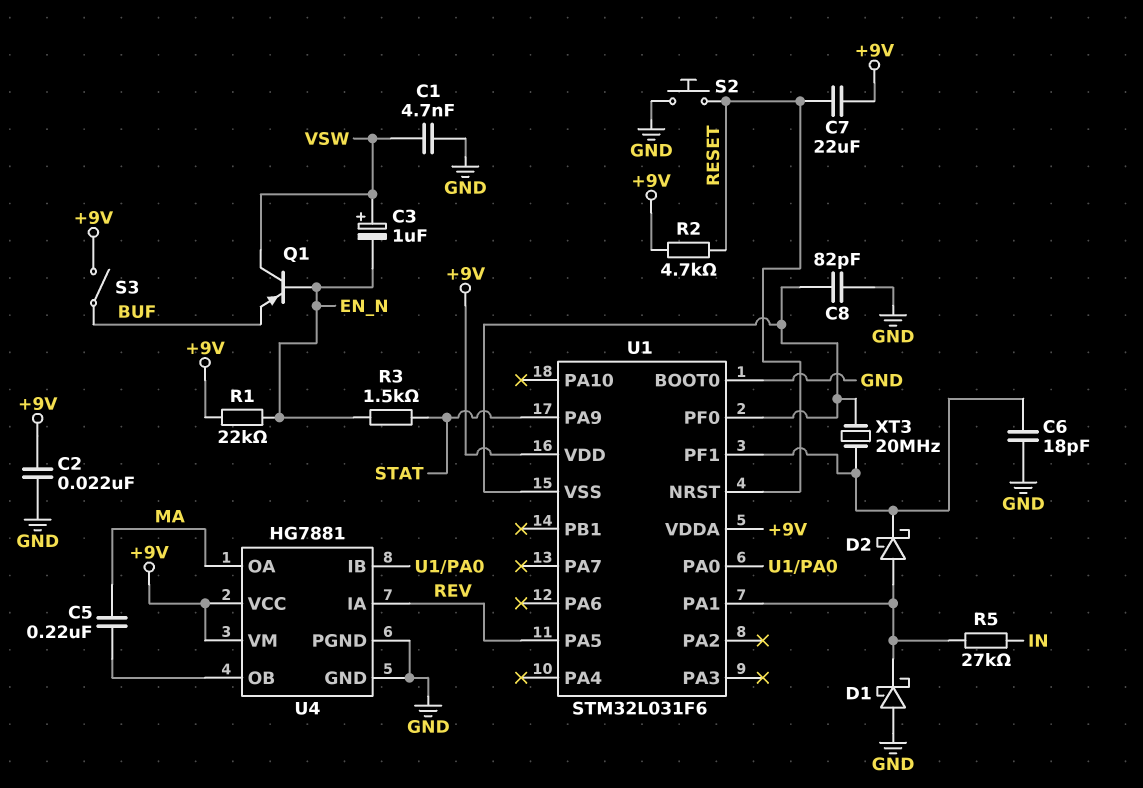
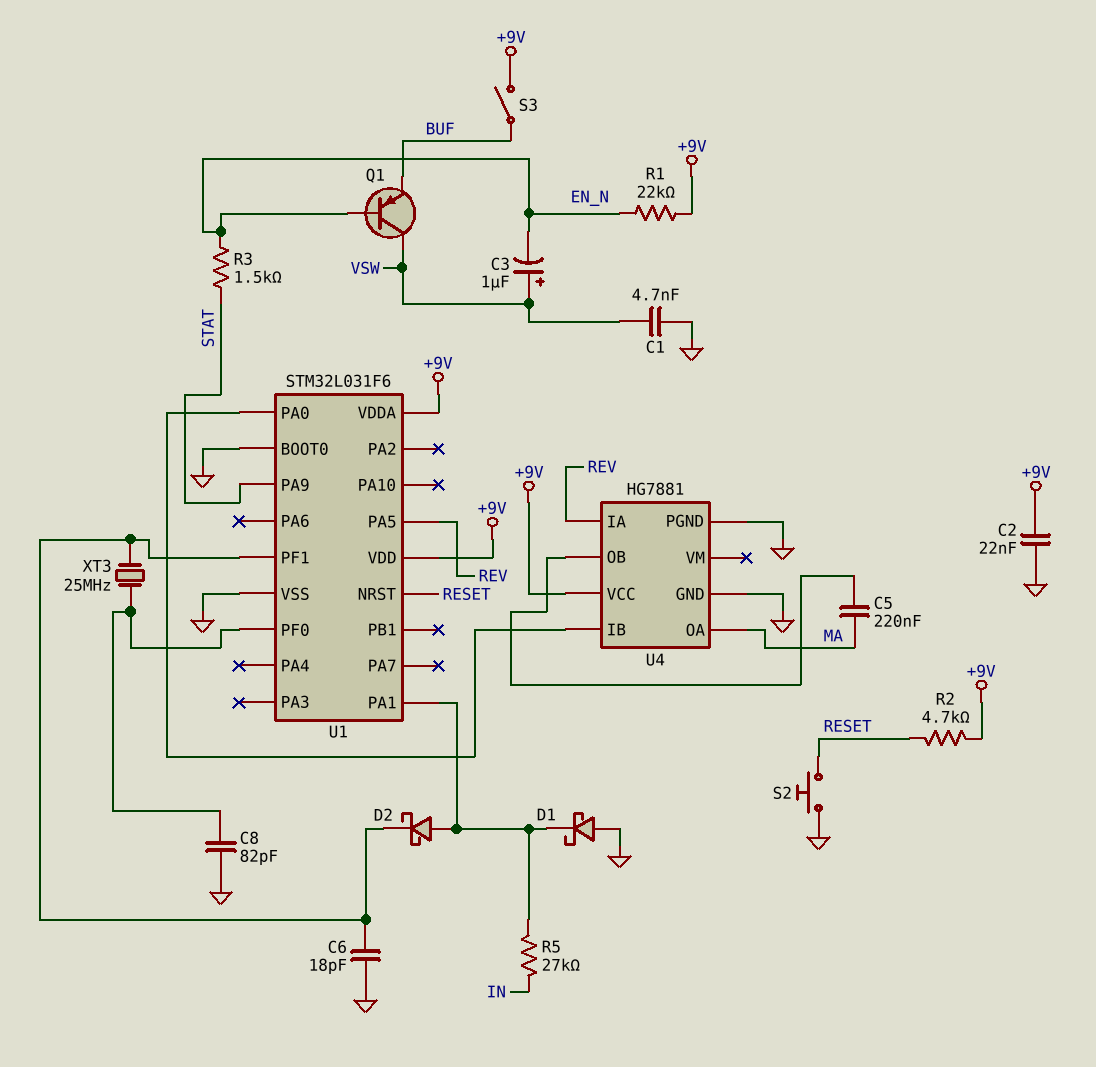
C7: 22uF (+9V, RESET) -> none
U1 pin VSS: U1/PF0 -> GND
U4 pin VM: +9V -> none
XT3: 20MHz (U1/PF0, U1/PF1) -> 25MHz (U1/PF0, U1/PF1)

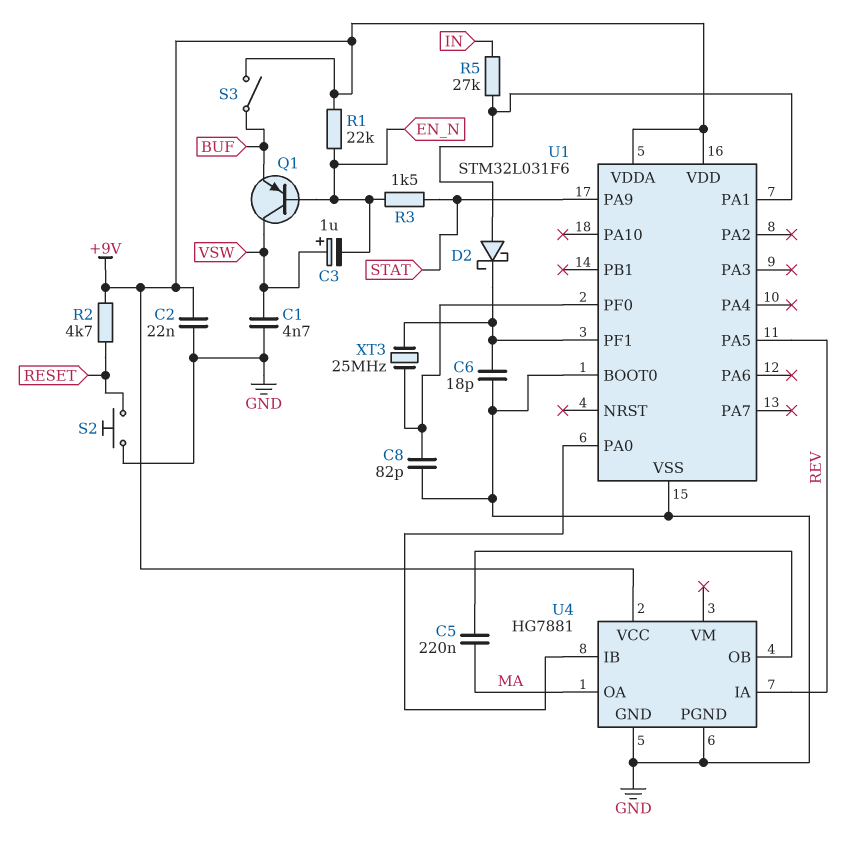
D1: schottky (A GND, K U1/PA1) -> none
U1 pin NRST: RESET -> none

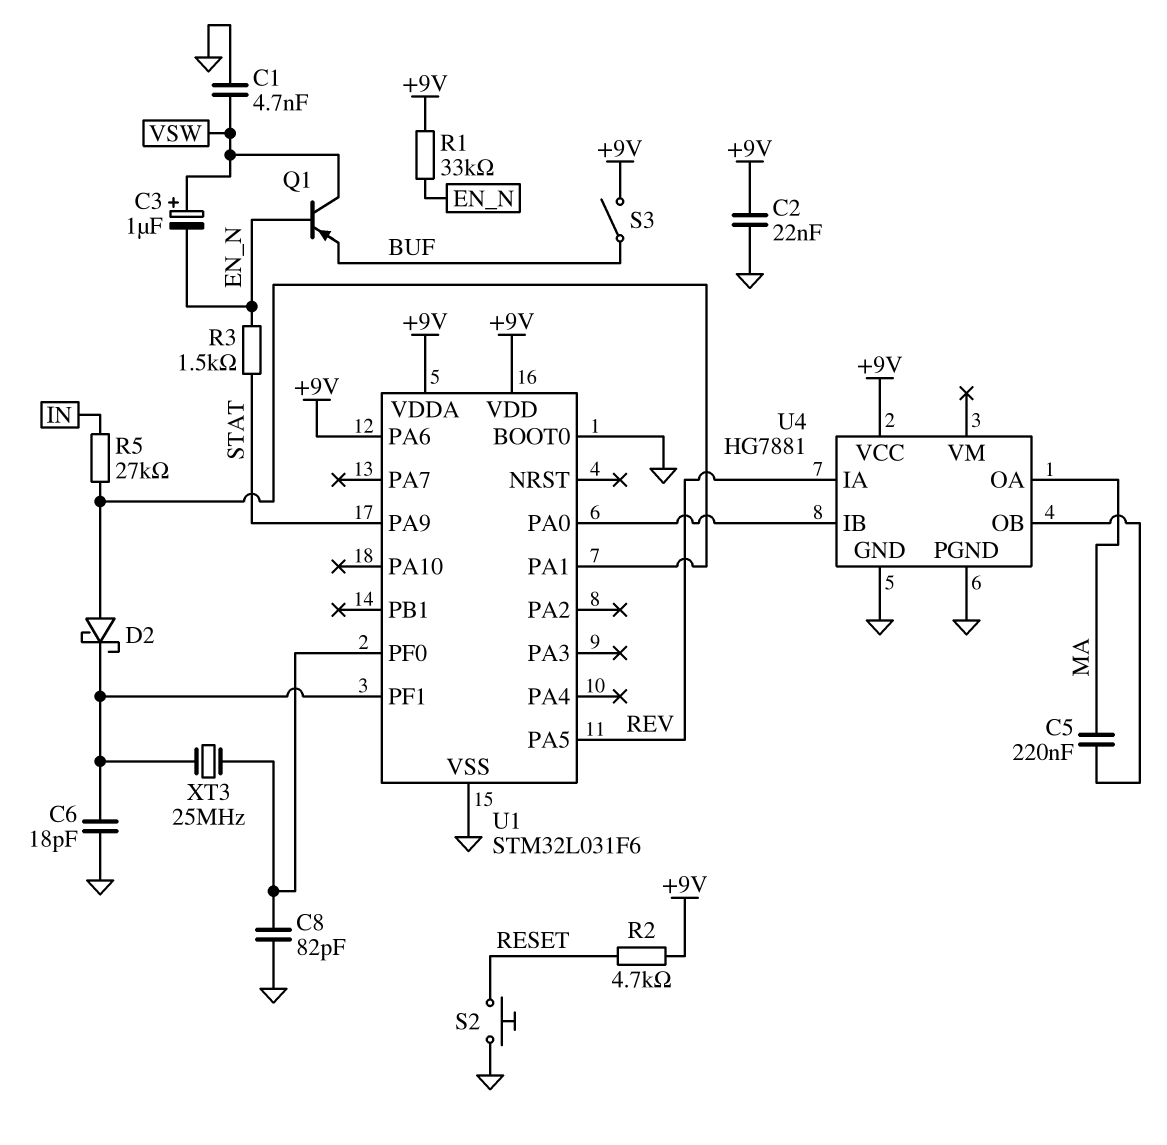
R1: 22k (+9V, EN_N) -> 33k (+9V, EN_N)
U1 pin PA6: none -> +9V

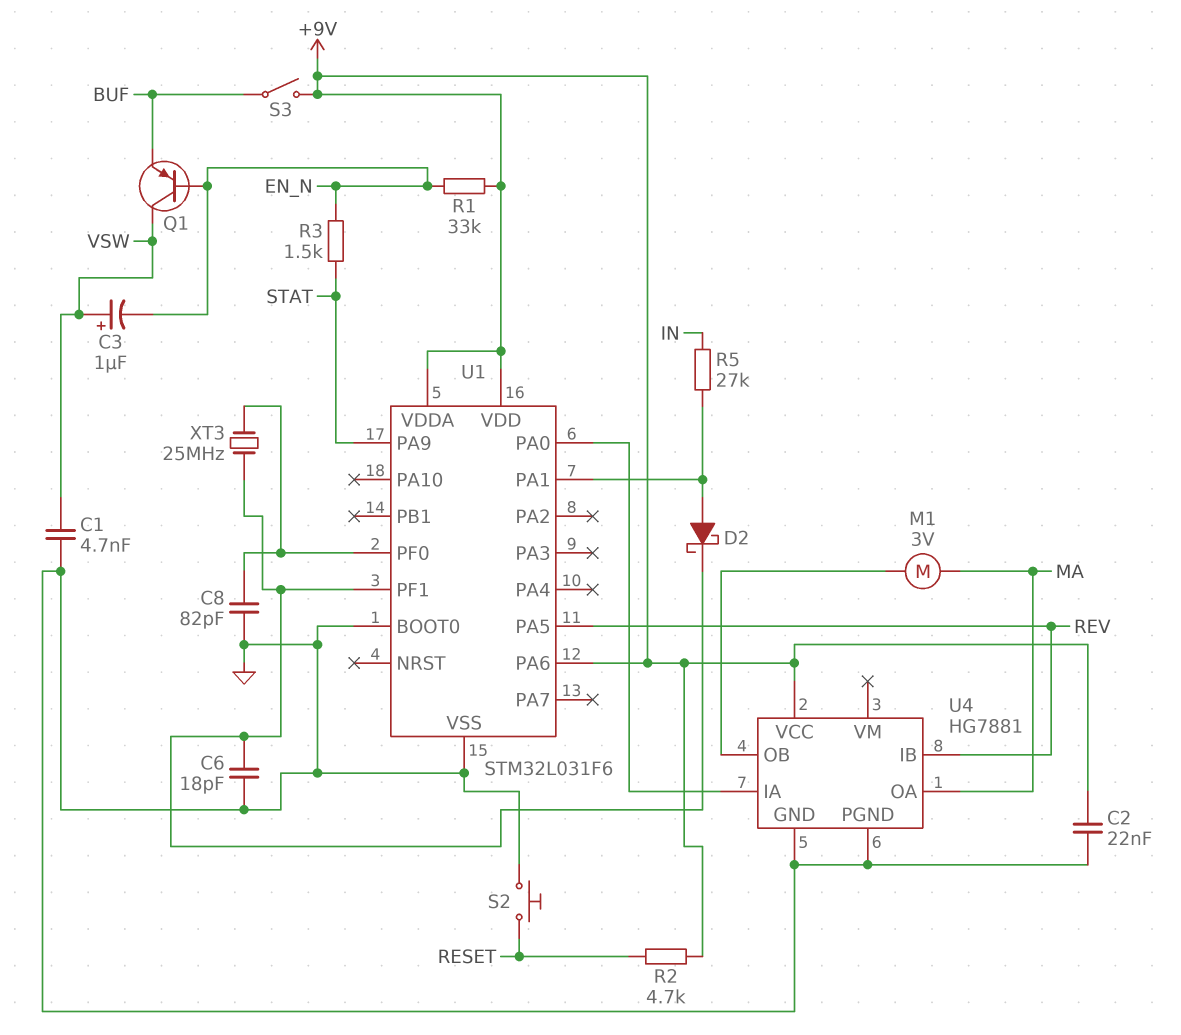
C5: 220nF (MA, U4/OB) -> none
M1: none -> motor 3V (MA, U4/OB)
U4 pin IA: REV -> U1/PA0
U4 pin IB: U1/PA0 -> REV

